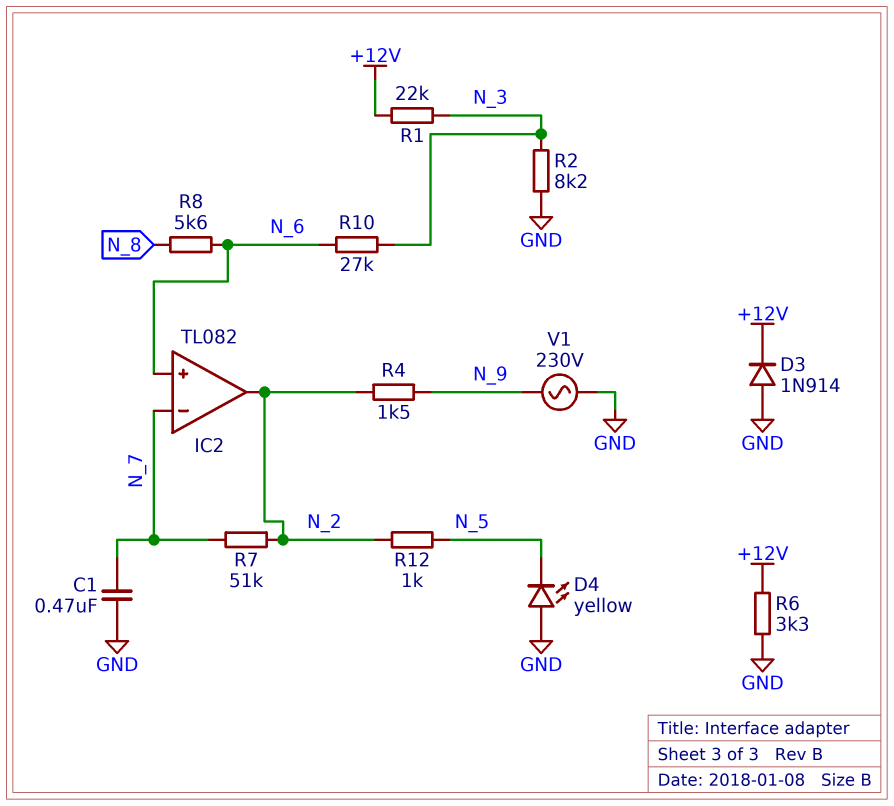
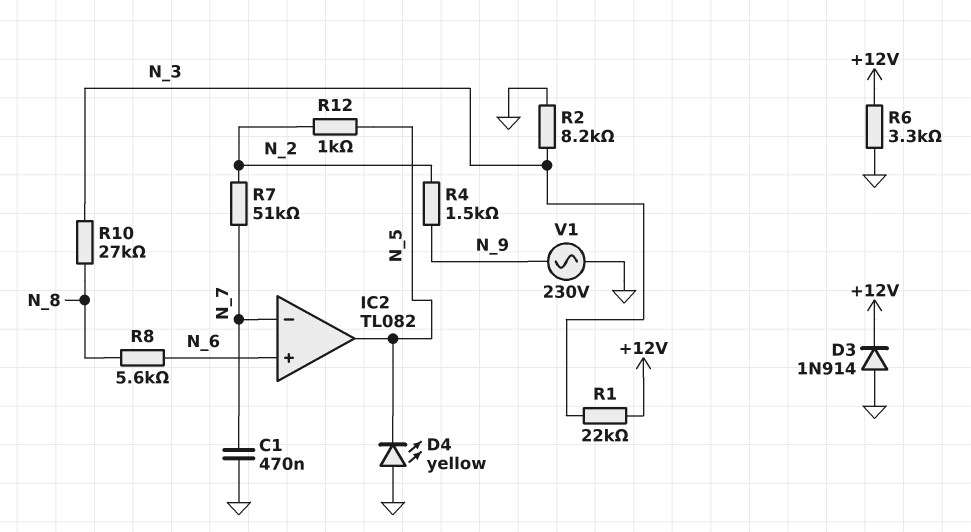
IC2 pin out: N_2 -> N_5
R10: 27k (N_3, N_6) -> 27k (N_3, N_8)

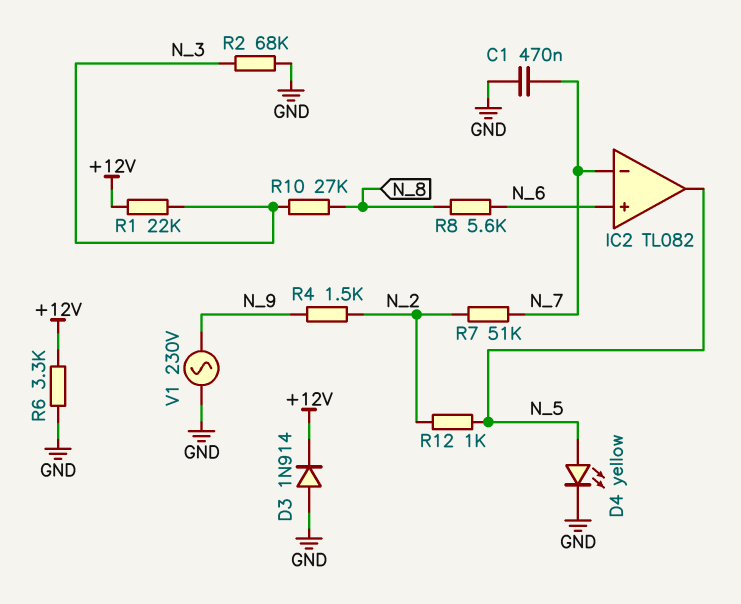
D4: LED yellow (A GND, K N_5) -> LED yellow (A N_5, K GND)
R2: 8.2k (GND, N_3) -> 68k (GND, N_3)

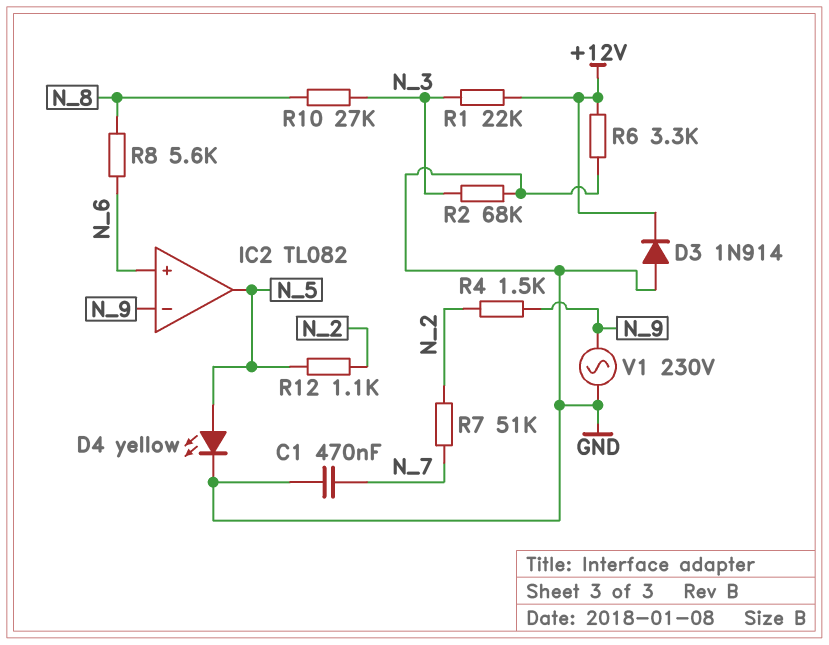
IC2 pin in-: N_7 -> N_9
R12: 1k (N_2, N_5) -> 1.1k (N_2, N_5)

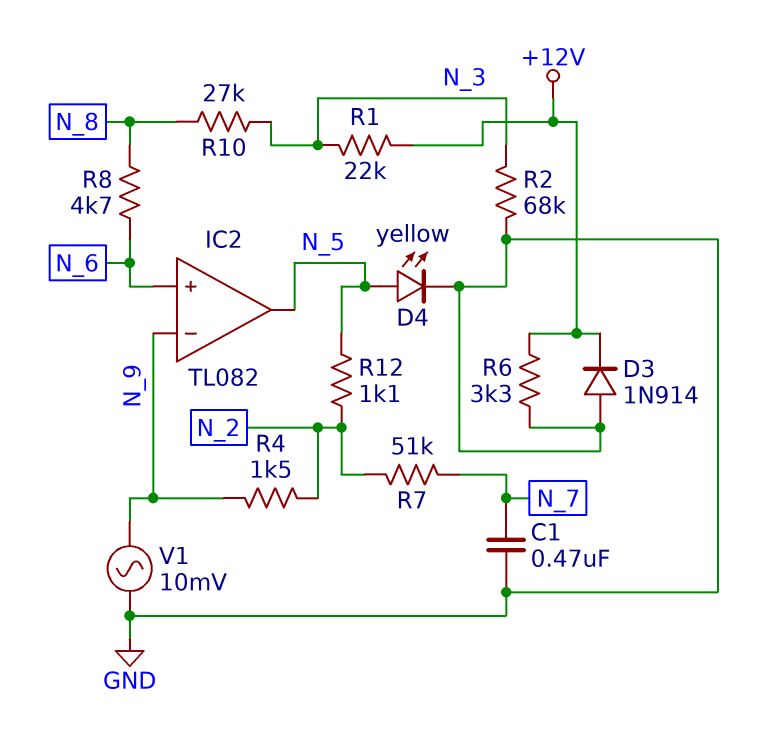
R8: 5.6k (N_6, N_8) -> 4.7k (N_6, N_8)
V1: AC 230V (GND, N_9) -> AC 10mV (GND, N_9)

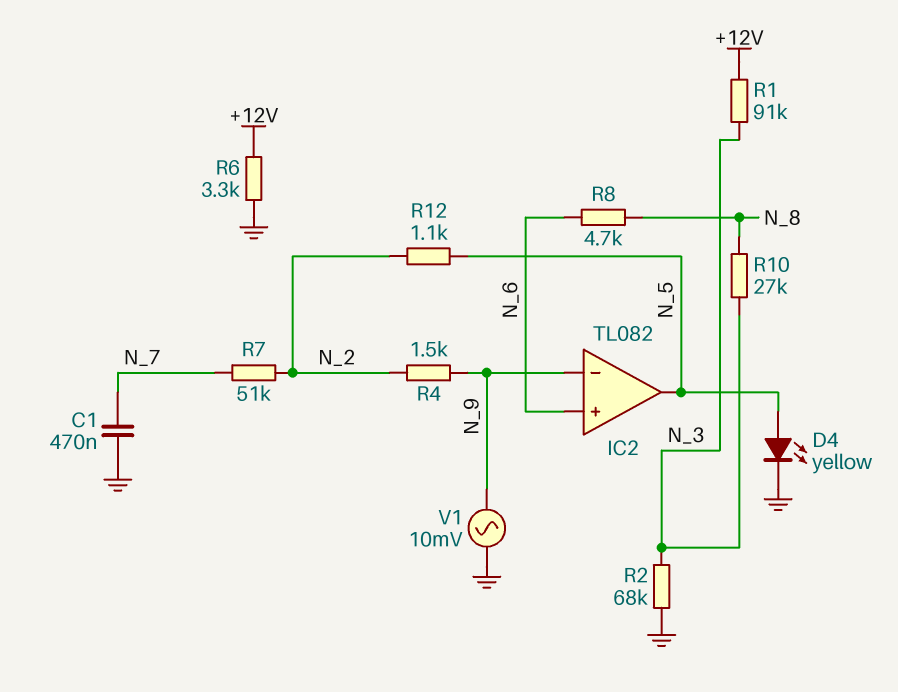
D3: diode 1N914 (A GND, K +12V) -> none
R1: 22k (+12V, N_3) -> 91k (+12V, N_3)

